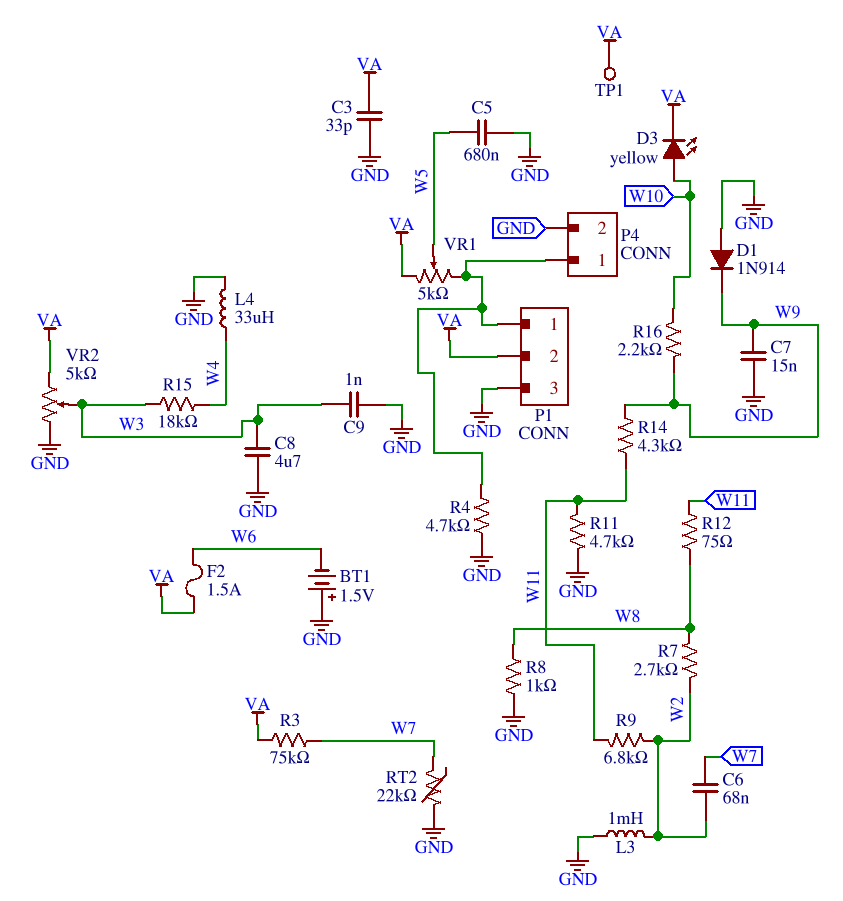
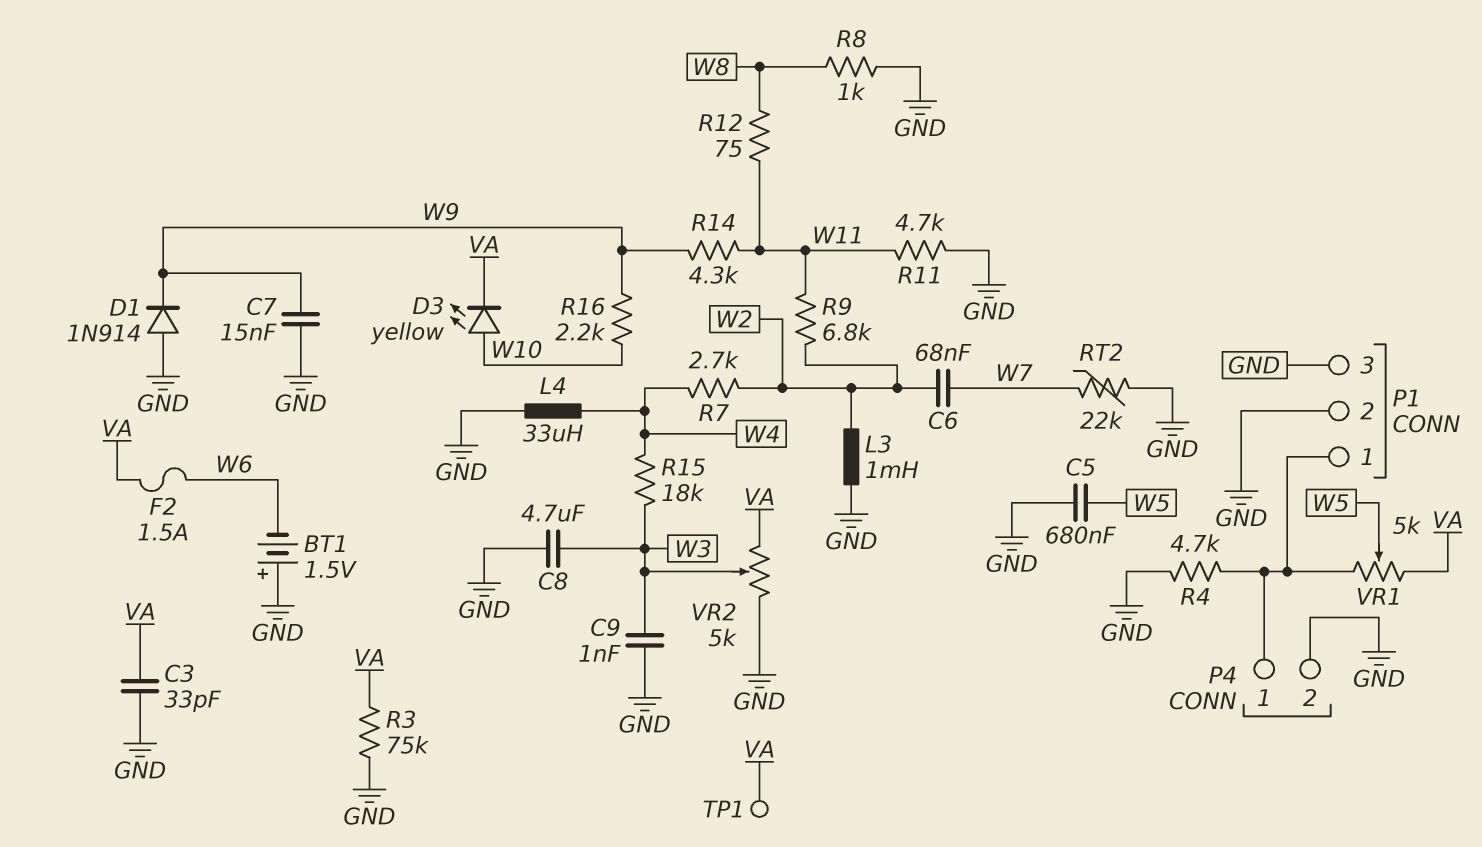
P1 pin 2: VA -> GND
R3: 75k (VA, W7) -> 75k (GND, VA)
R7: 2.7k (W2, W8) -> 2.7k (W2, W4)

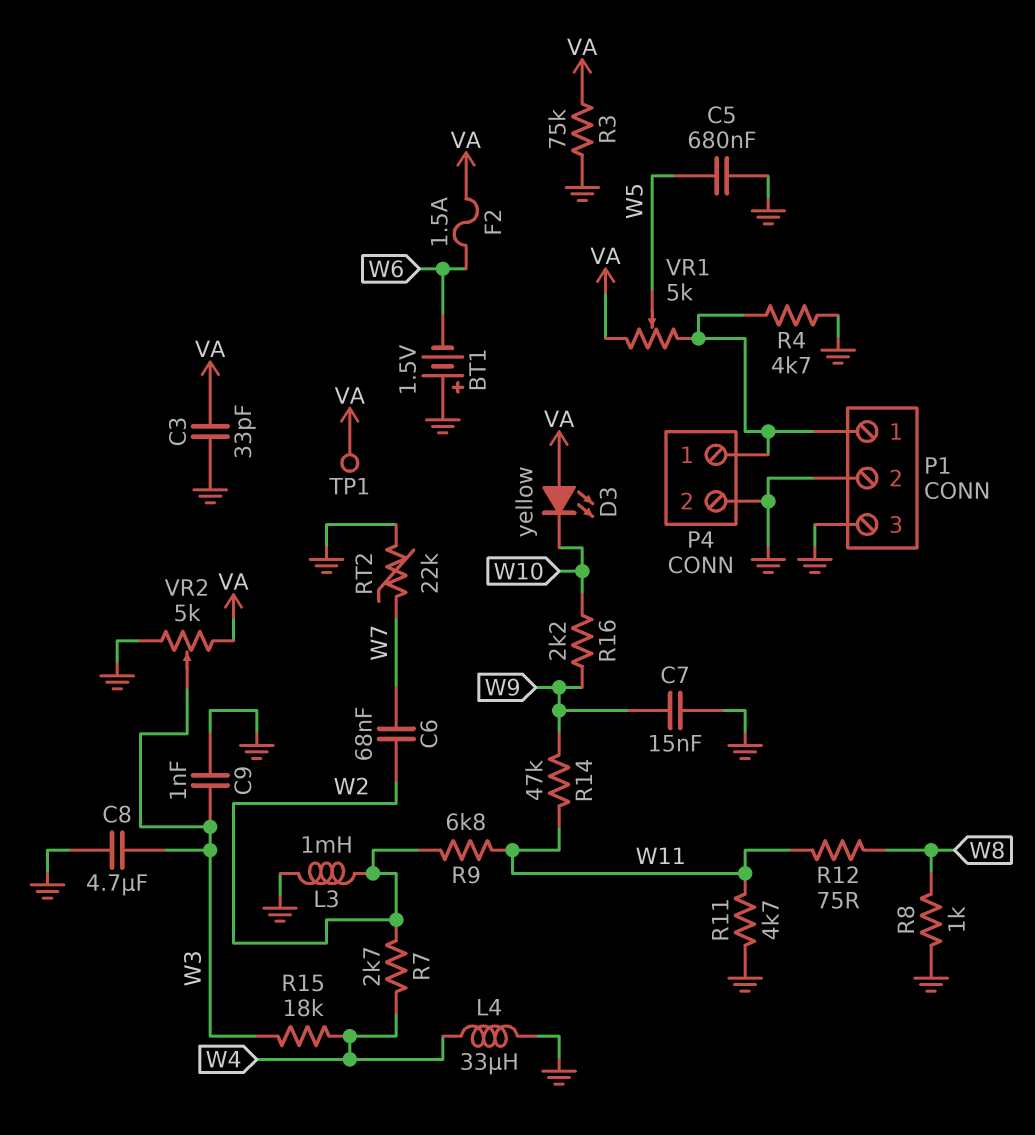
D1: diode 1N914 (A GND, K W9) -> none
D3: LED yellow (A W10, K VA) -> LED yellow (A VA, K W10)
R14: 4.3k (W9, W11) -> 47k (W9, W11)

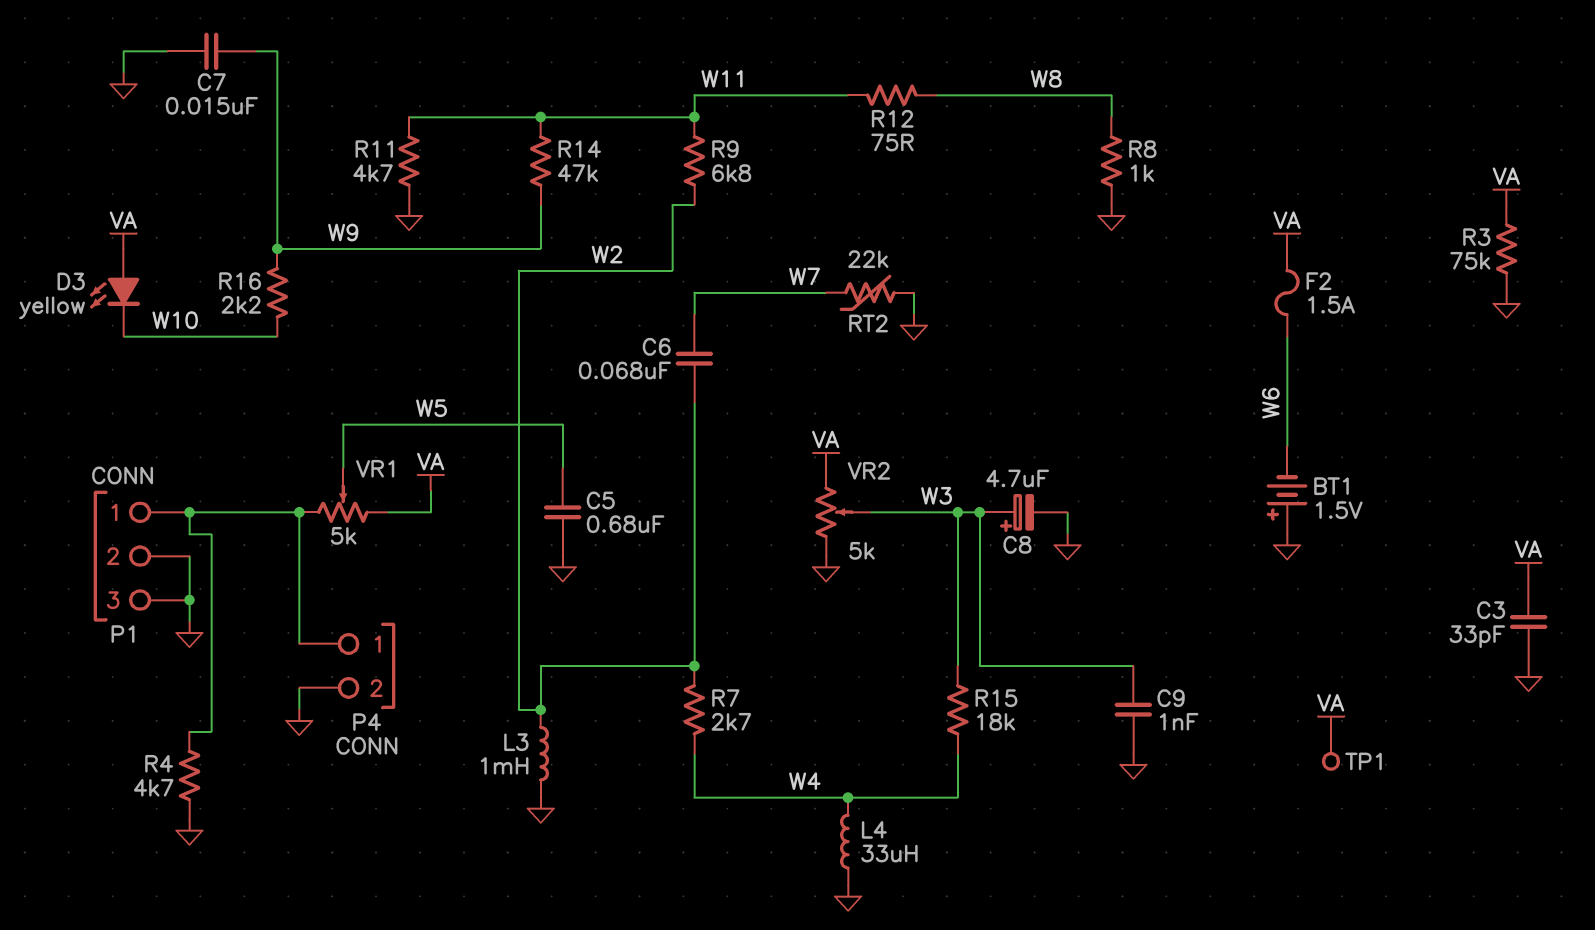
C8: 4.7uF (GND, W3) -> 4.7uF (plus W3, minus GND)

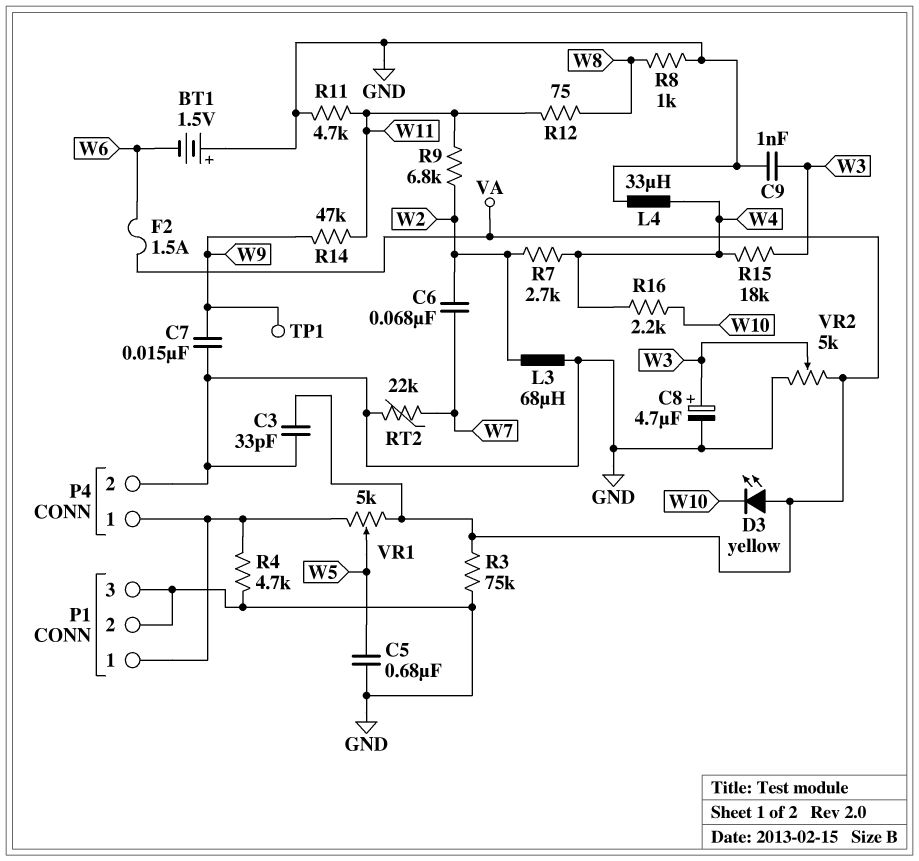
L3: 1mH (GND, W2) -> 68uH (GND, W2)
R16: 2.2k (W9, W10) -> 2.2k (W4, W10)
TP1: test point (VA) -> test point (W9)

